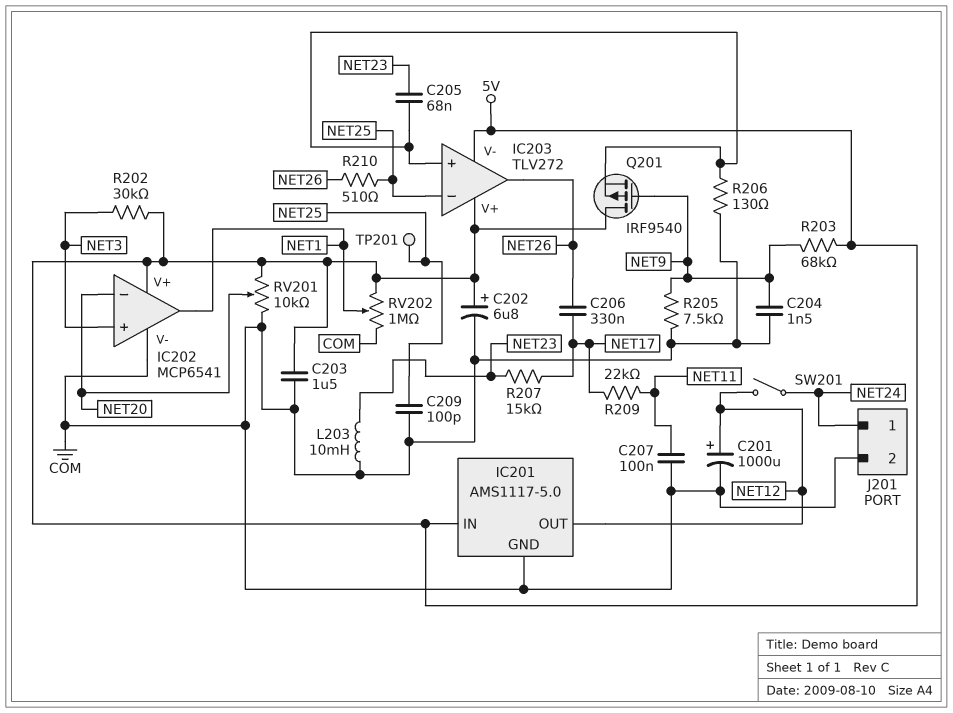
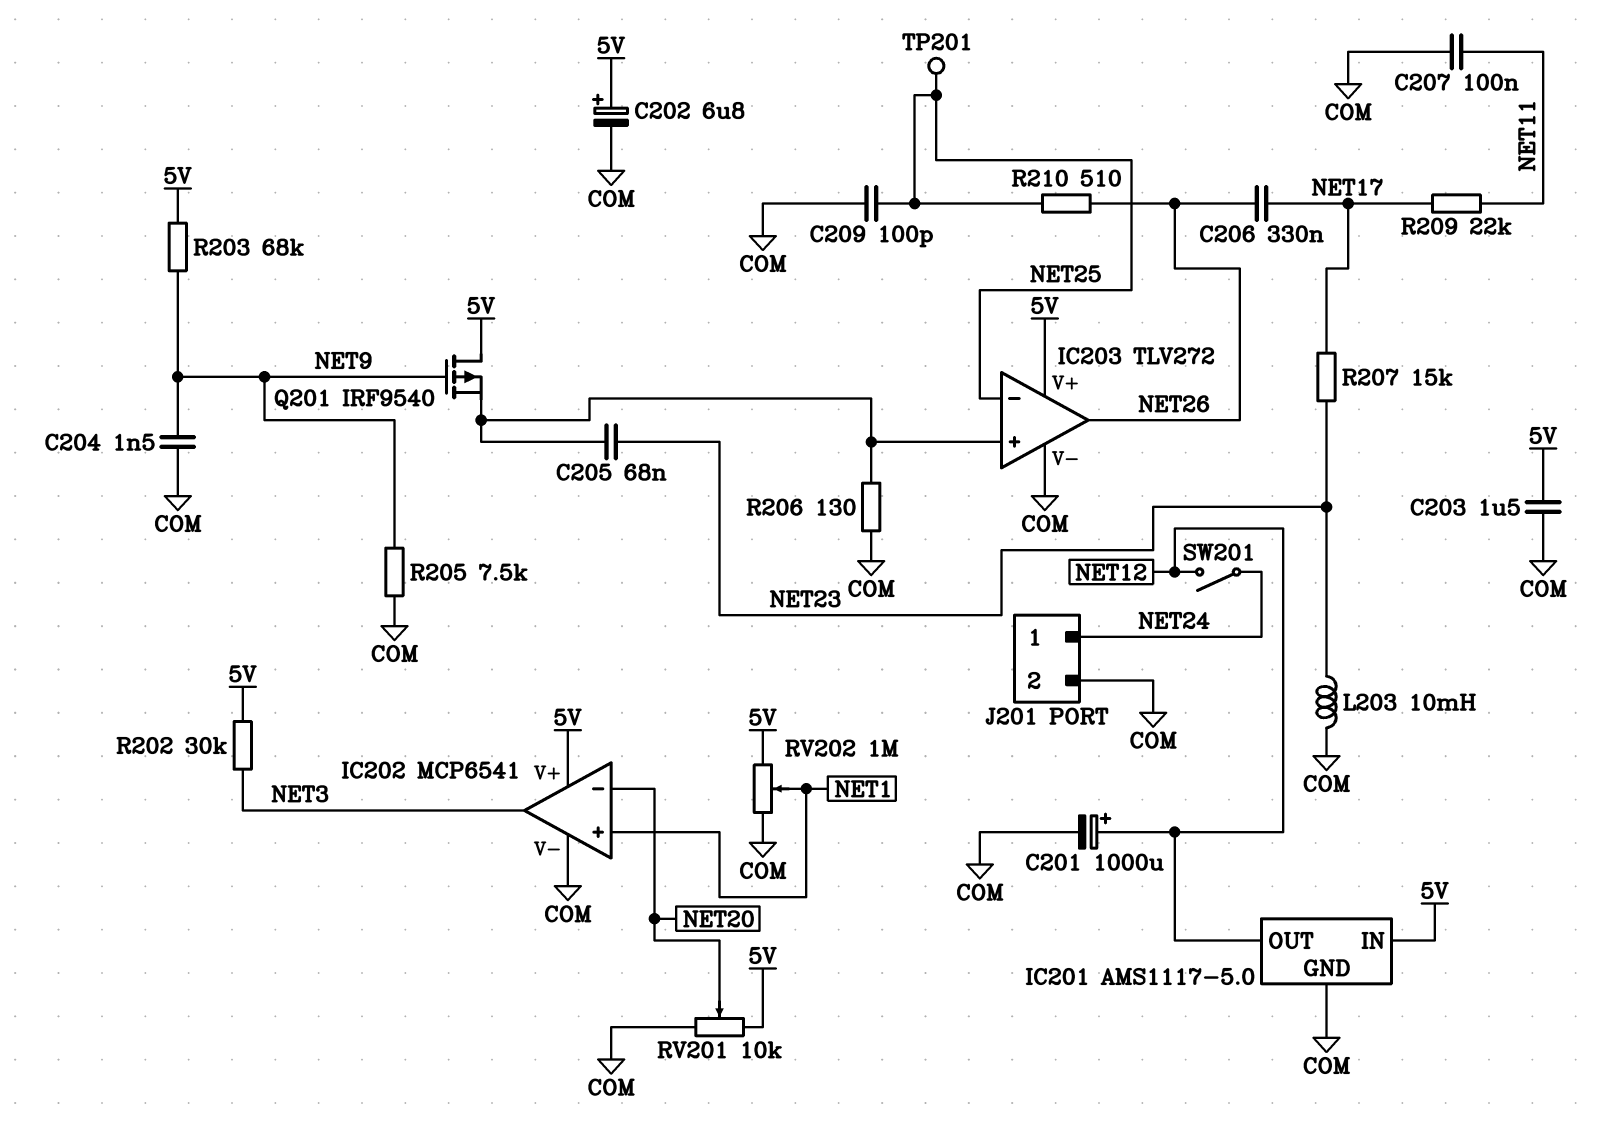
IC202 pin in+: NET3 -> NET1
IC202 pin out: NET1 -> NET3
IC203 pin V-: 5V -> COM

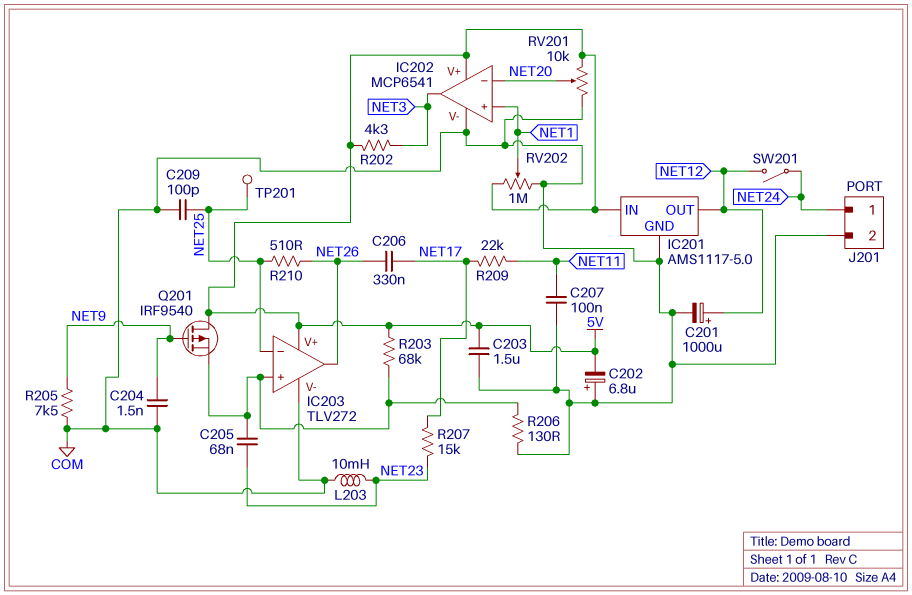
C202: 6.8uF (plus 5V, minus COM) -> 6.8uF (plus COM, minus 5V)
R202: 30k (5V, NET3) -> 4.3k (5V, NET3)
R203: 68k (5V, NET9) -> 68k (5V, IC203/in+)

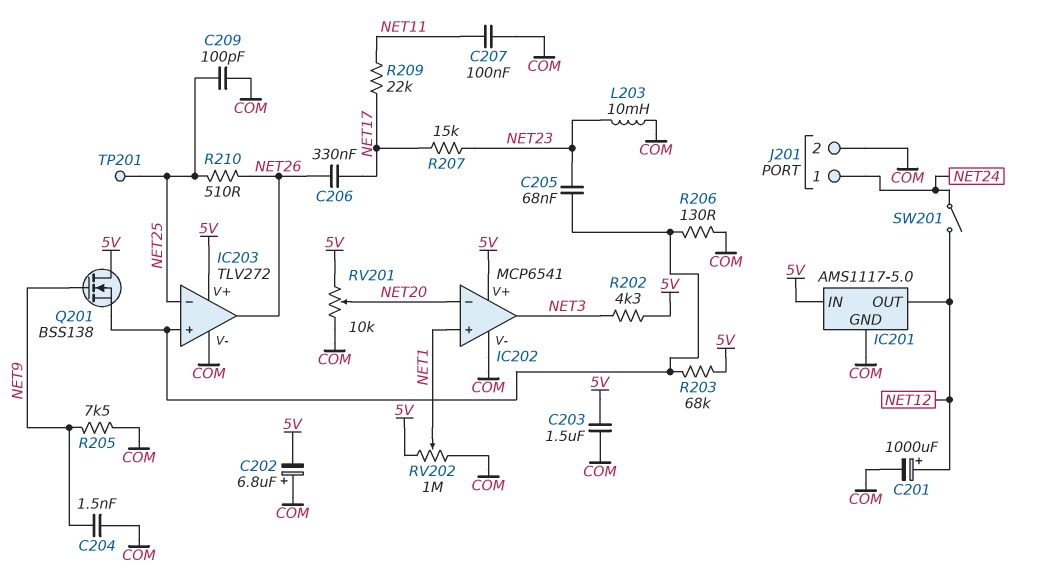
Q201: PMOS IRF9540 (G NET9, D 5V, S IC203/in+) -> NMOS BSS138 (G NET9, D 5V, S IC203/in+)

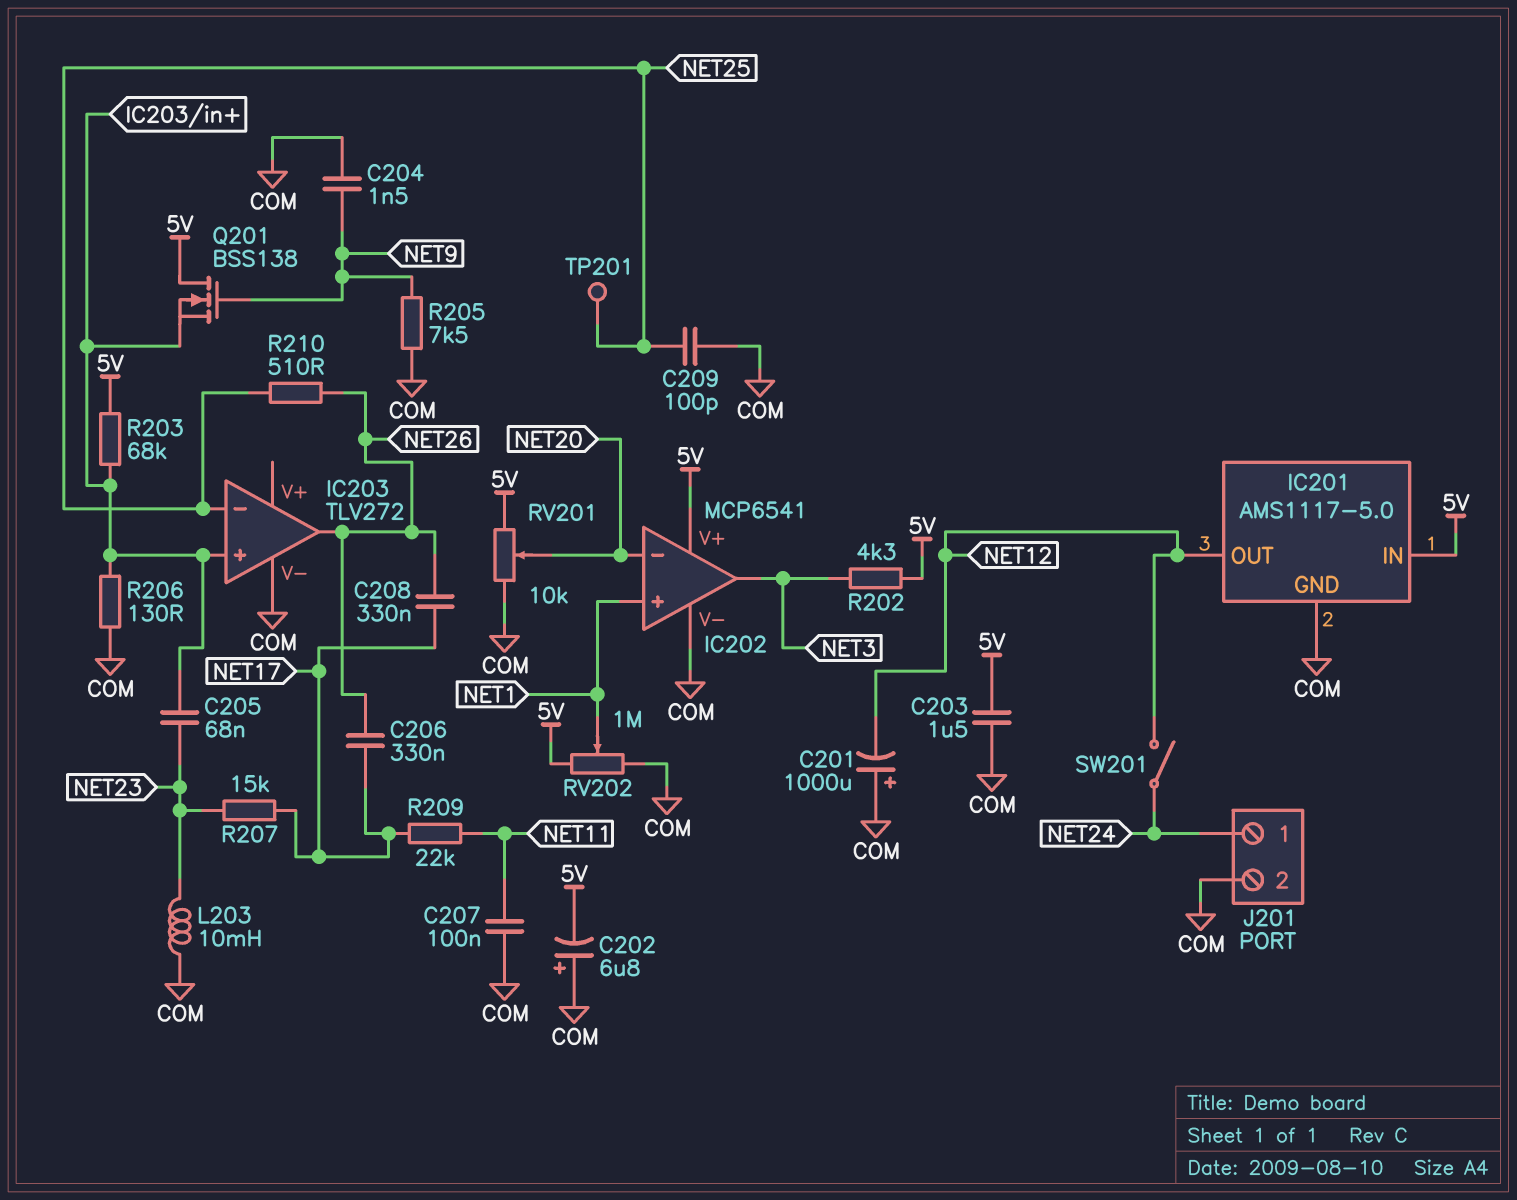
C201: 1000uF (plus NET12, minus COM) -> 1000uF (plus COM, minus NET12)
C208: none -> 330nF (NET17, NET26)
IC203 pin V+: 5V -> none

